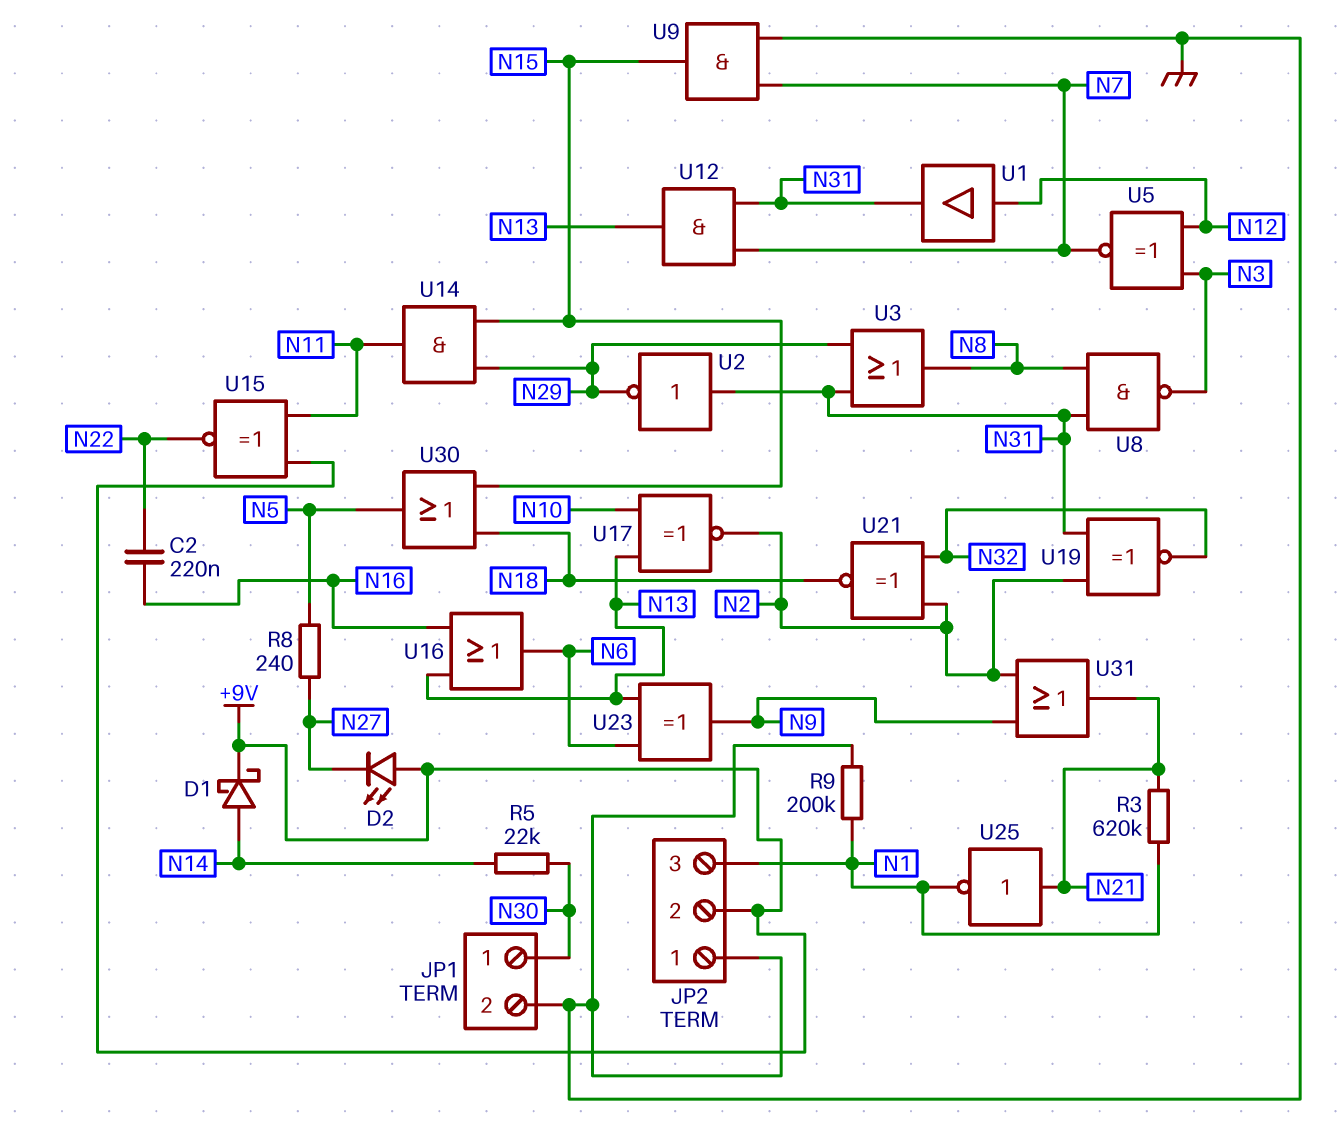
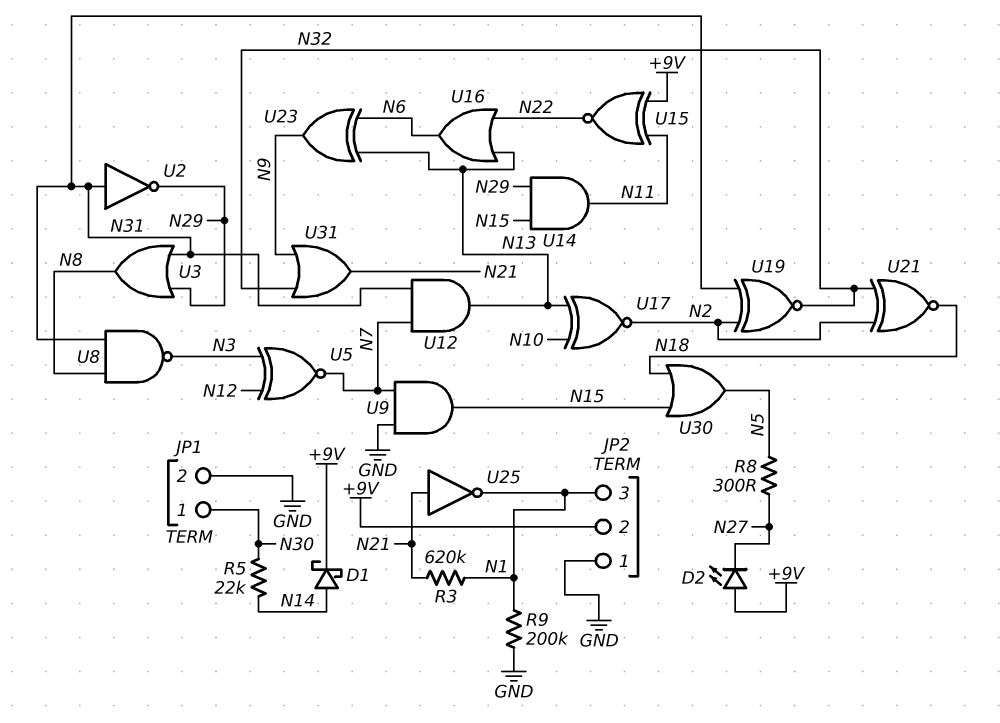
C2: 220nF (N16, N22) -> none
R8: 240 (N5, N27) -> 300 (N5, N27)
U1: buffer (in N12, out N31) -> none
U16: OR (in N13, in N16, out N6) -> OR (in N13, in N22, out N6)
U31: OR (in N2, in N9, out N21) -> OR (in N9, in N32, out N21)

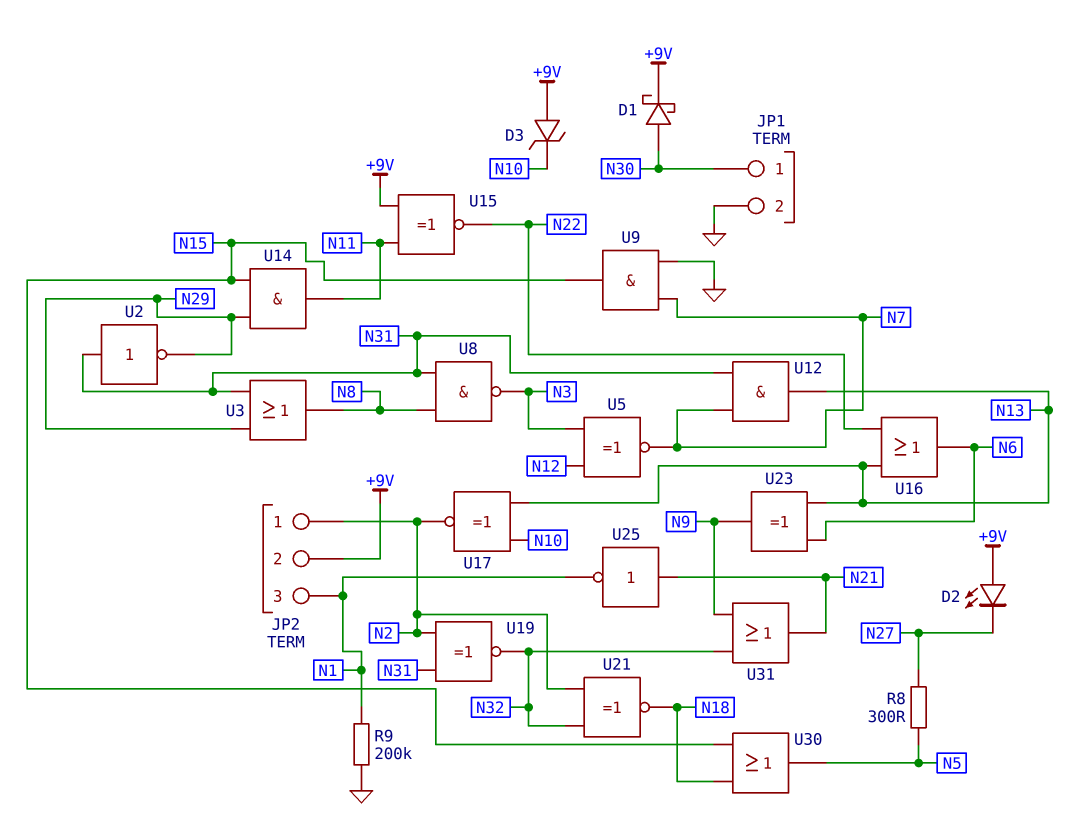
D1: schottky (A N14, K +9V) -> schottky (A N30, K +9V)
D3: none -> zener (A +9V, K N10)
JP2 pin 1: GND -> N2
R3: 620k (N1, N21) -> none
R5: 22k (N14, N30) -> none

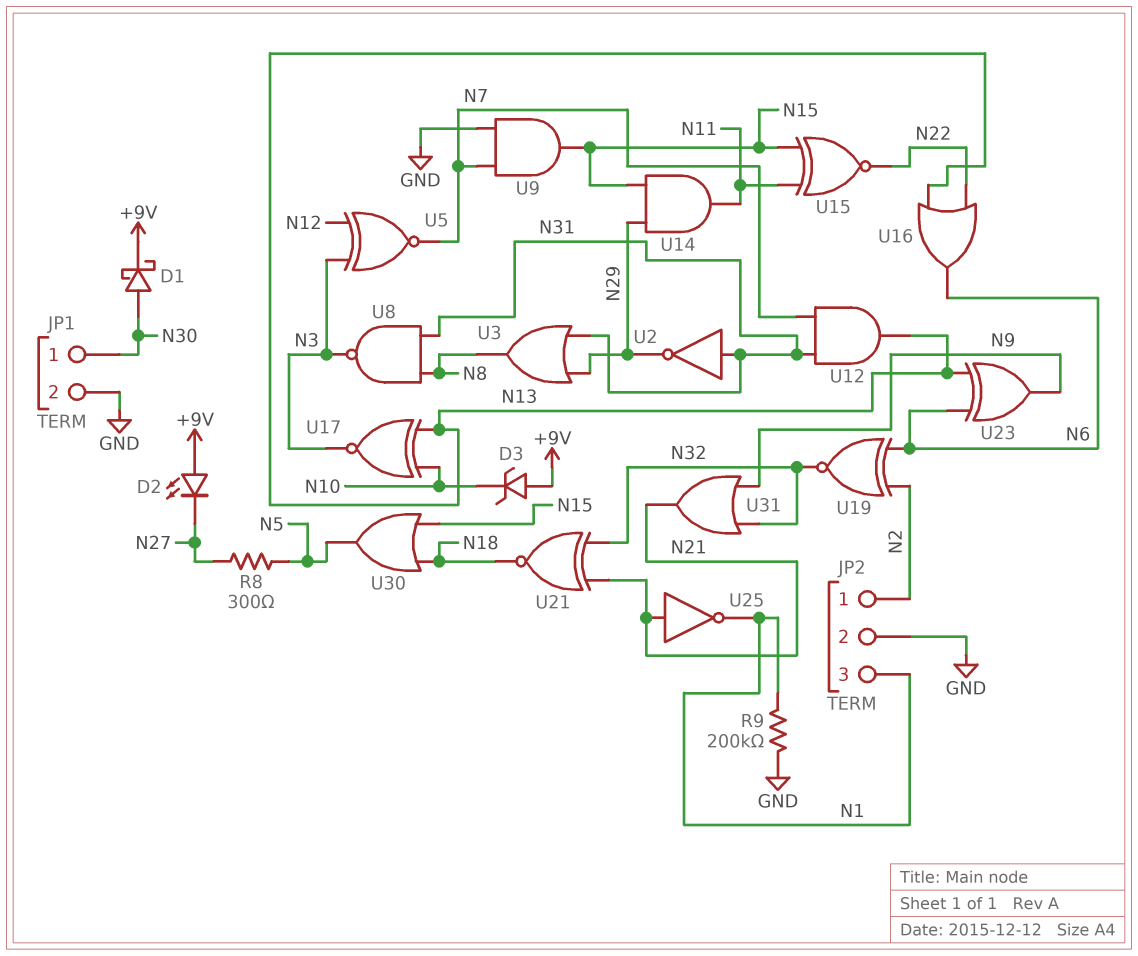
JP2 pin 2: +9V -> GND
U15: XNOR (in +9V, in N11, out N22) -> XNOR (in N11, in N15, out N22)
U17: XNOR (in N10, in N13, out N2) -> XNOR (in N10, in N13, out N3)
U19: XNOR (in N2, in N31, out N32) -> XNOR (in N2, in N6, out N32)
U21: XNOR (in N2, in N32, out N18) -> XNOR (in N21, in N32, out N18)

